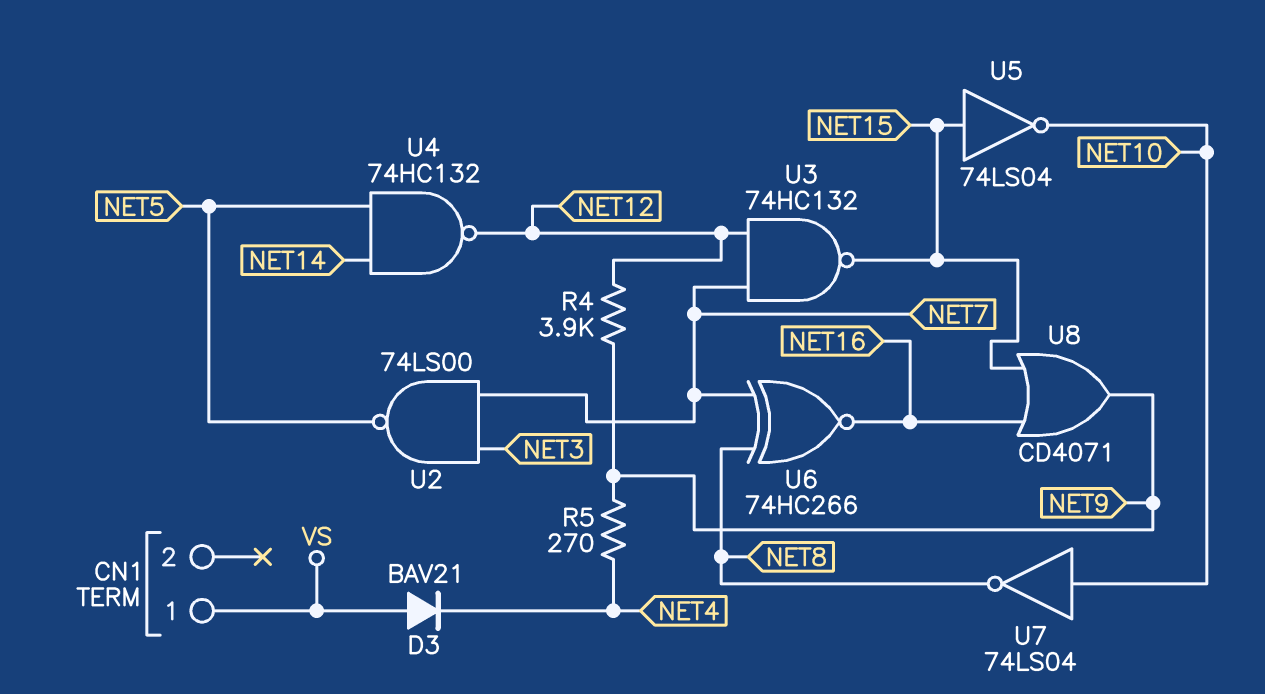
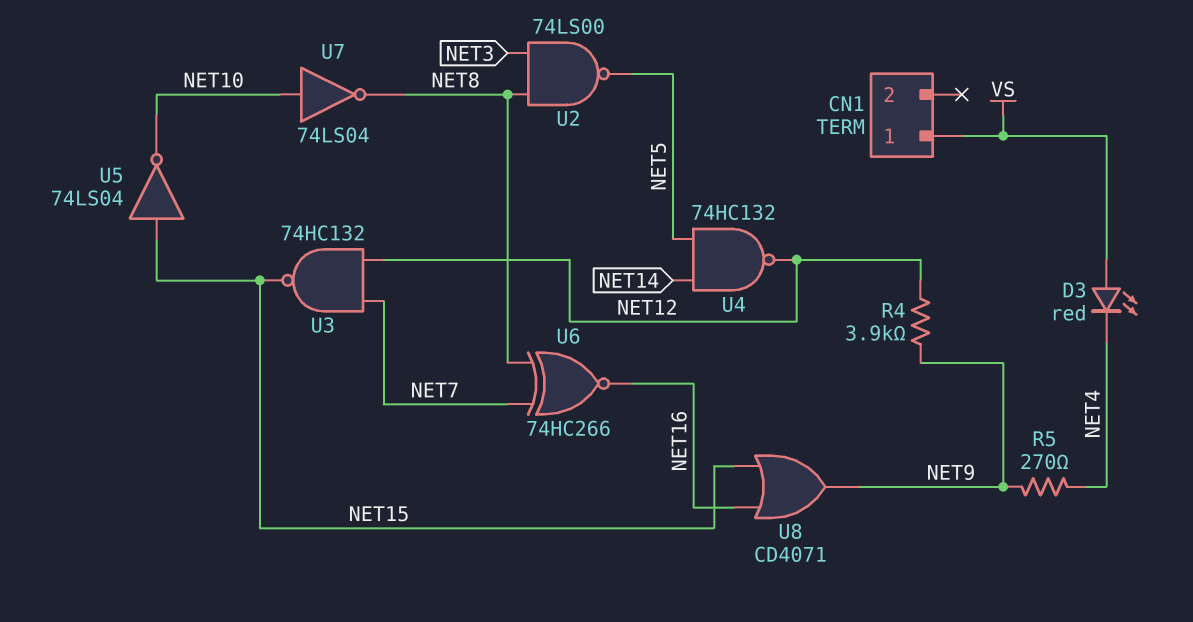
D3: diode BAV21 (A VS, K NET4) -> LED red (A VS, K NET4)
U2: NAND 74LS00 (in NET3, in NET7, out NET5) -> NAND 74LS00 (in NET3, in NET8, out NET5)

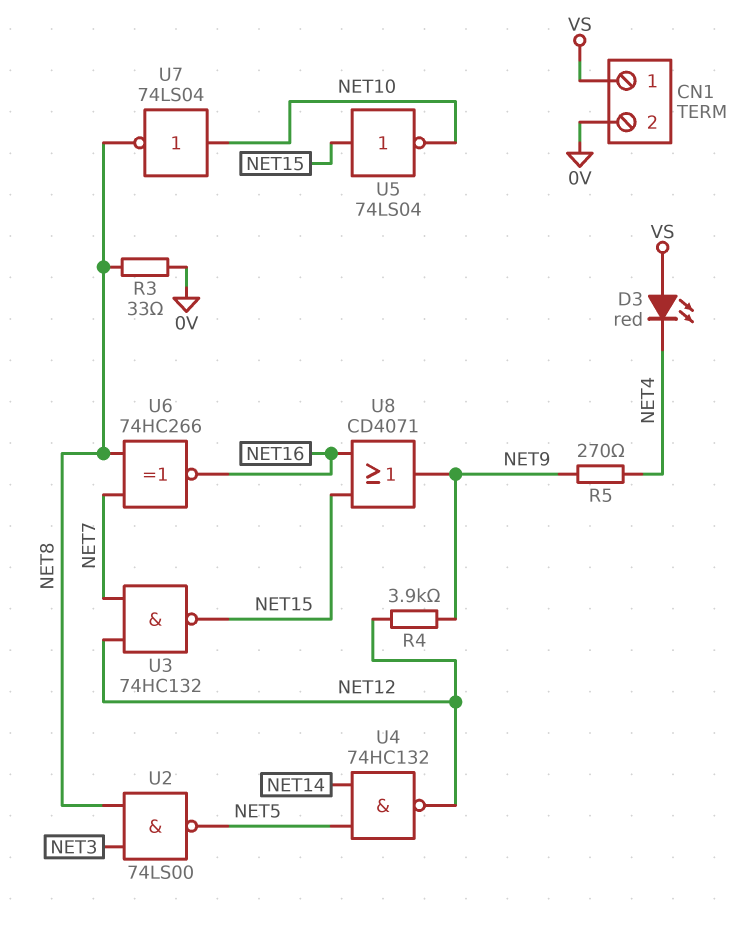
CN1 pin 2: none -> 0V
R3: none -> 33 (0V, NET8)

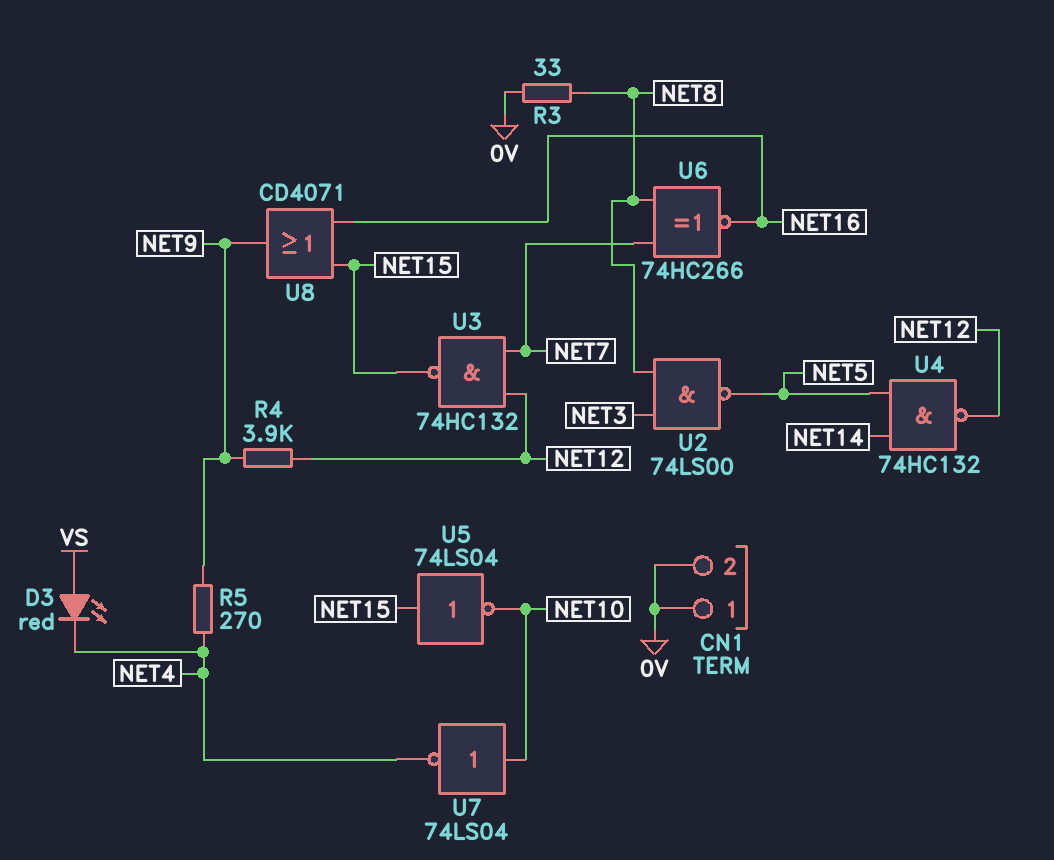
CN1 pin 1: VS -> 0V
U7: NOT 74LS04 (in NET10, out NET8) -> NOT 74LS04 (in NET10, out NET4)

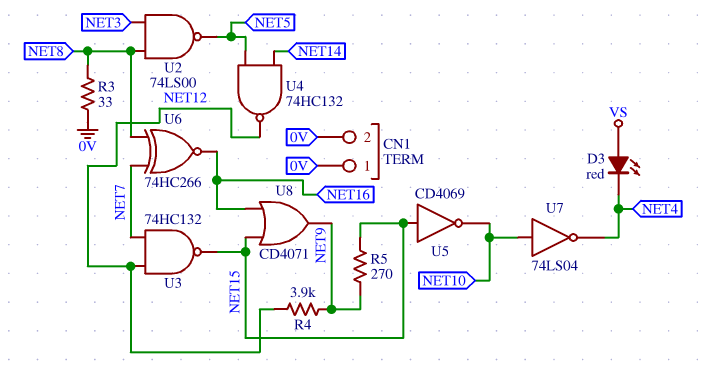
R5: 270 (NET4, NET9) -> 270 (NET9, NET15)
U5: NOT 74LS04 (in NET15, out NET10) -> NOT CD4069 (in NET15, out NET10)

